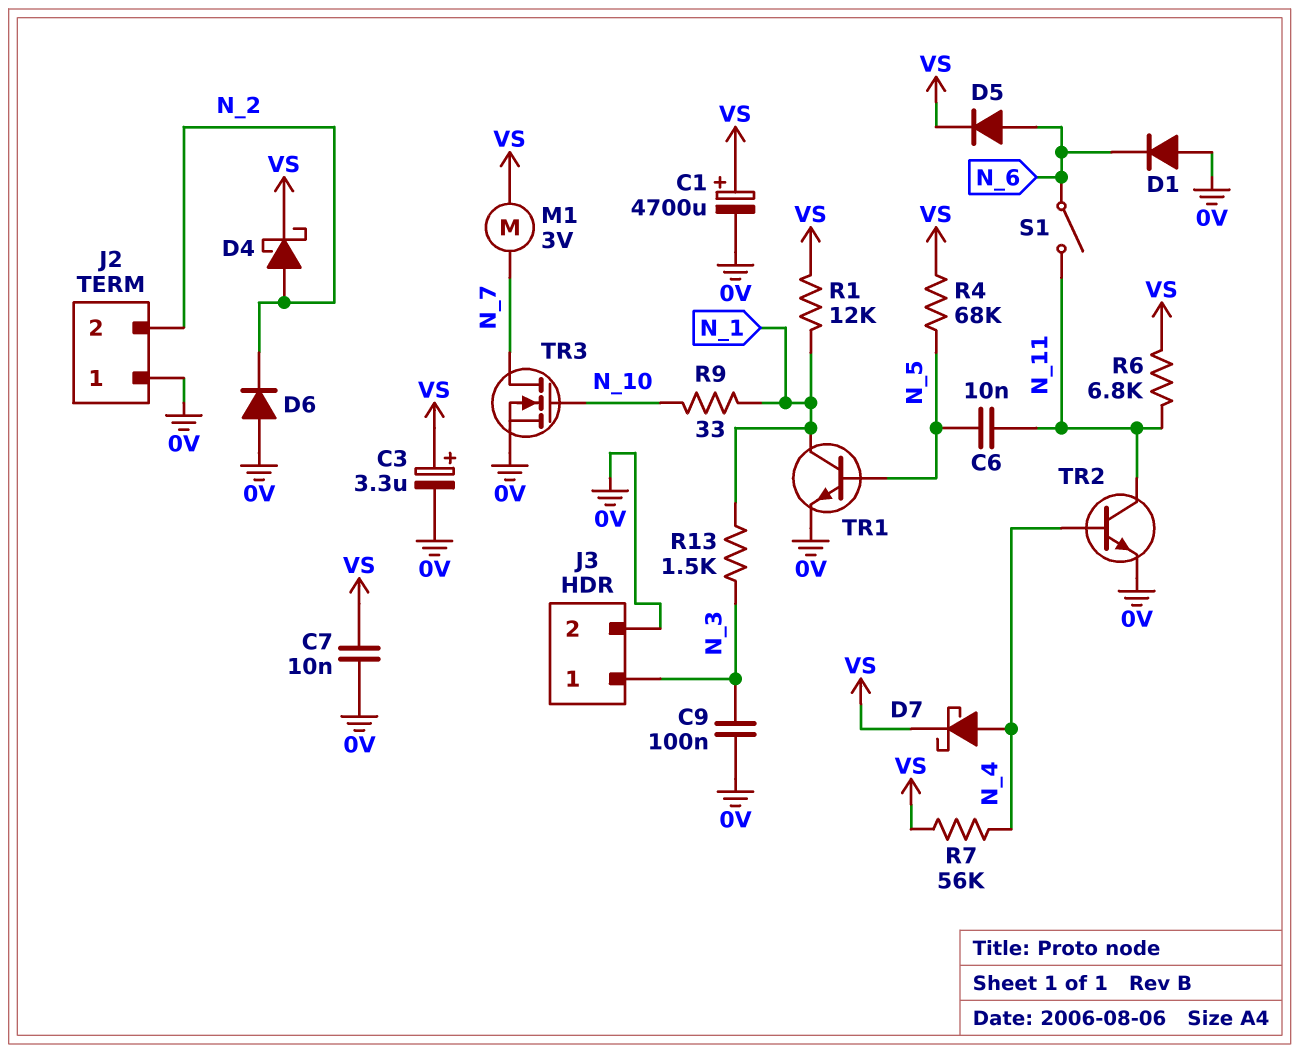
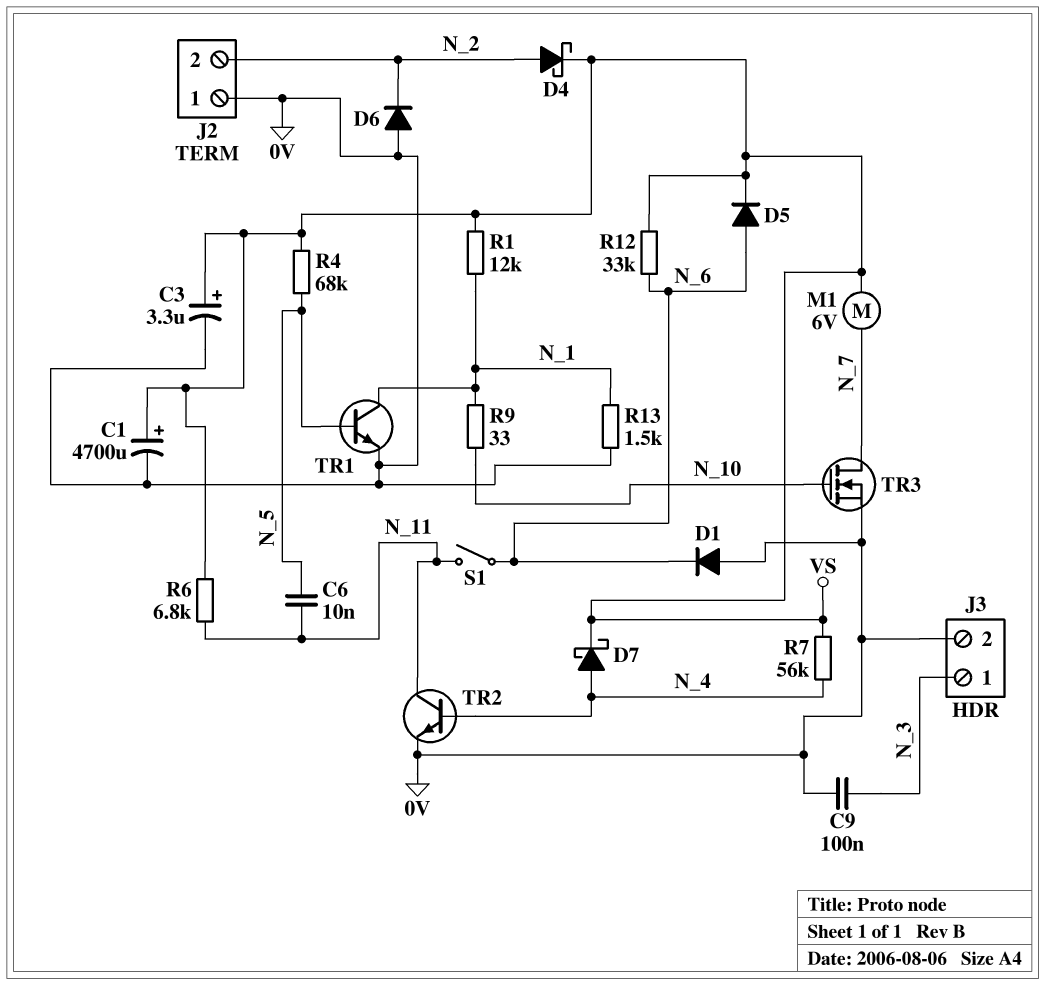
C7: 10nF (0V, VS) -> none
M1: motor 3V (N_7, VS) -> motor 6V (N_7, VS)
R12: none -> 33k (N_6, VS)
R13: 1.5k (N_1, N_3) -> 1.5k (0V, N_1)

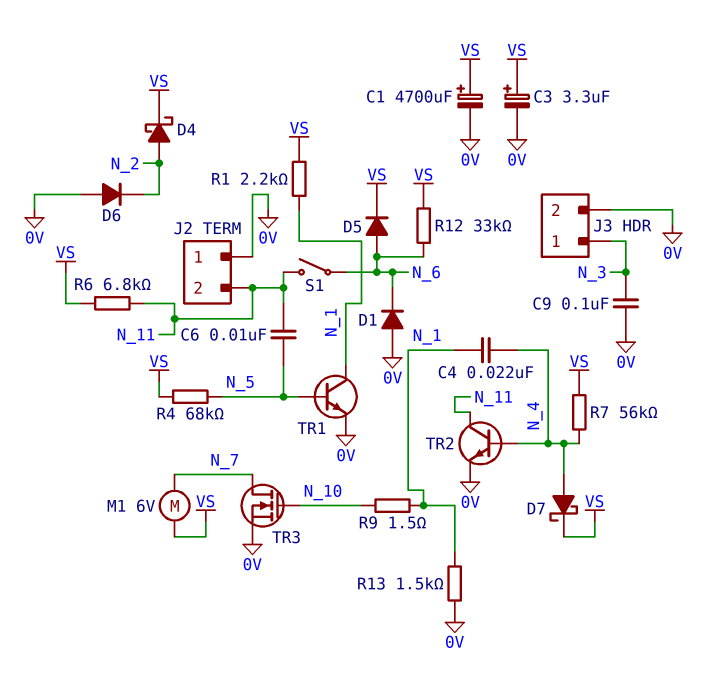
C4: none -> 22nF (N_1, N_4)
J2 pin 2: N_2 -> N_11
R1: 12k (N_1, VS) -> 2.2k (N_1, VS)
R9: 33 (N_1, N_10) -> 1.5 (N_1, N_10)

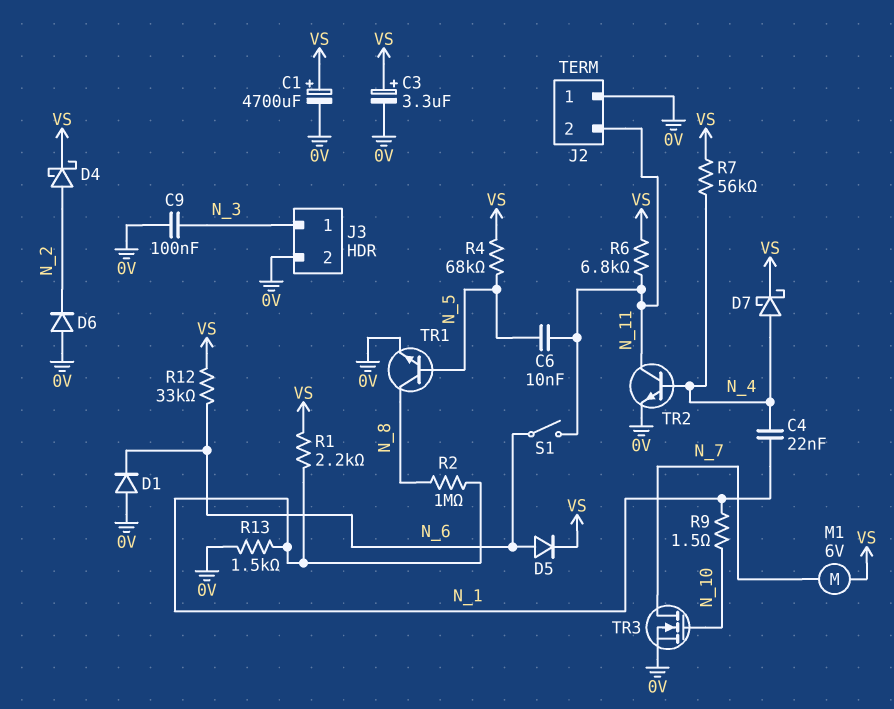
R2: none -> 1M (N_1, N_8)
TR1: NPN (B N_5, C N_1, E 0V) -> NPN (B N_5, C N_8, E 0V)

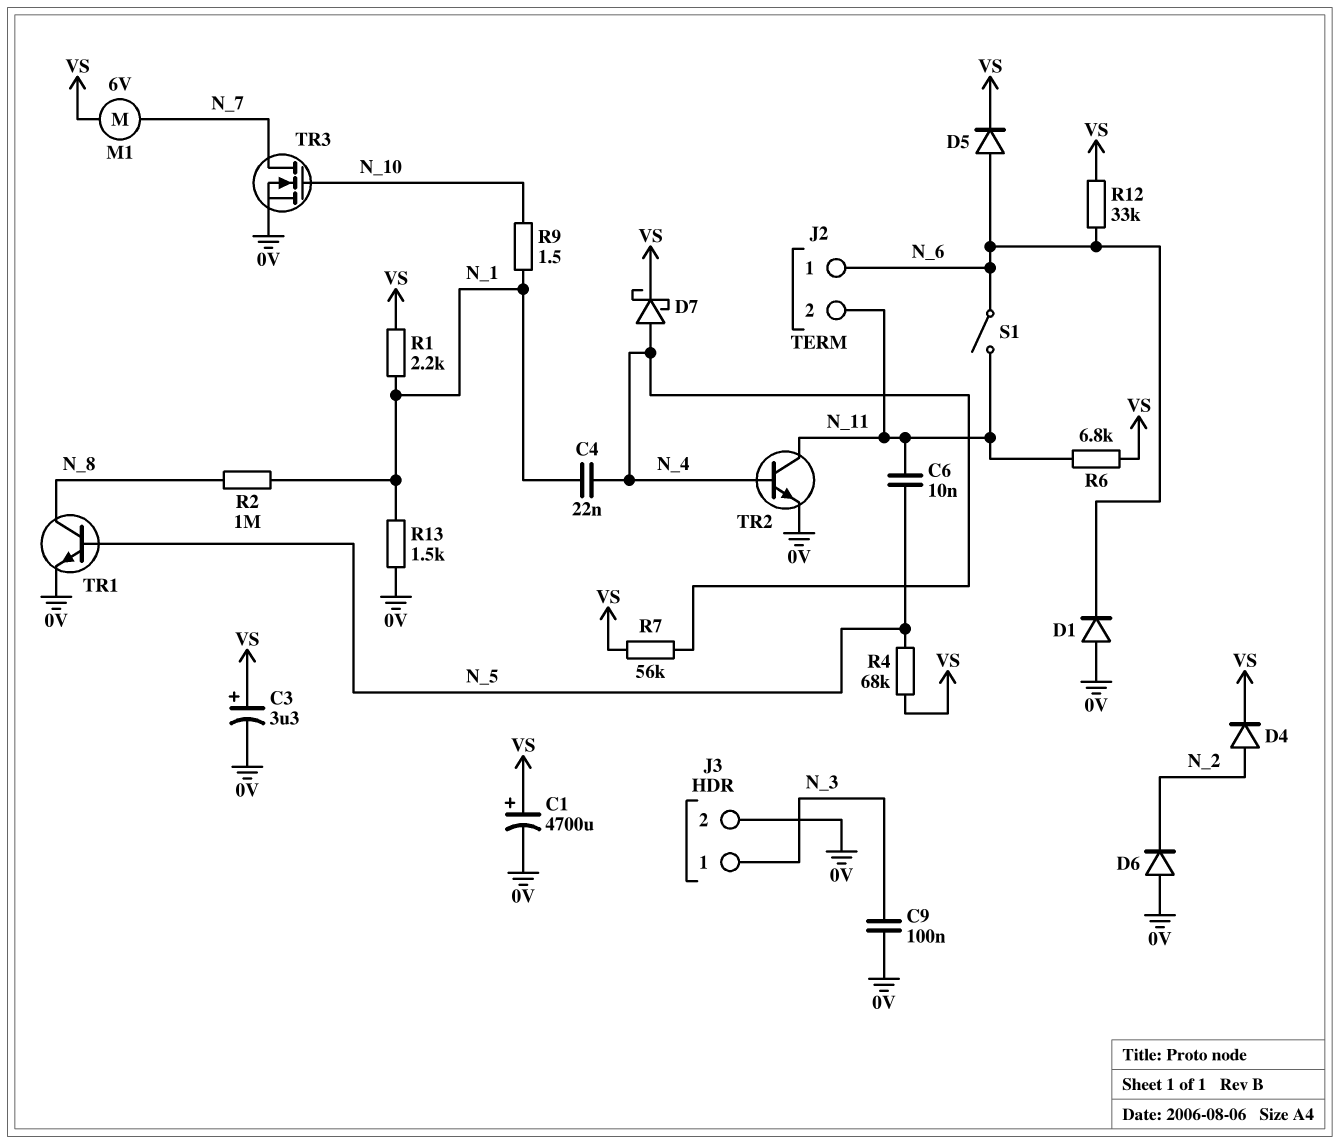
D4: schottky (A N_2, K VS) -> diode (A N_2, K VS)
J2 pin 1: 0V -> N_6

